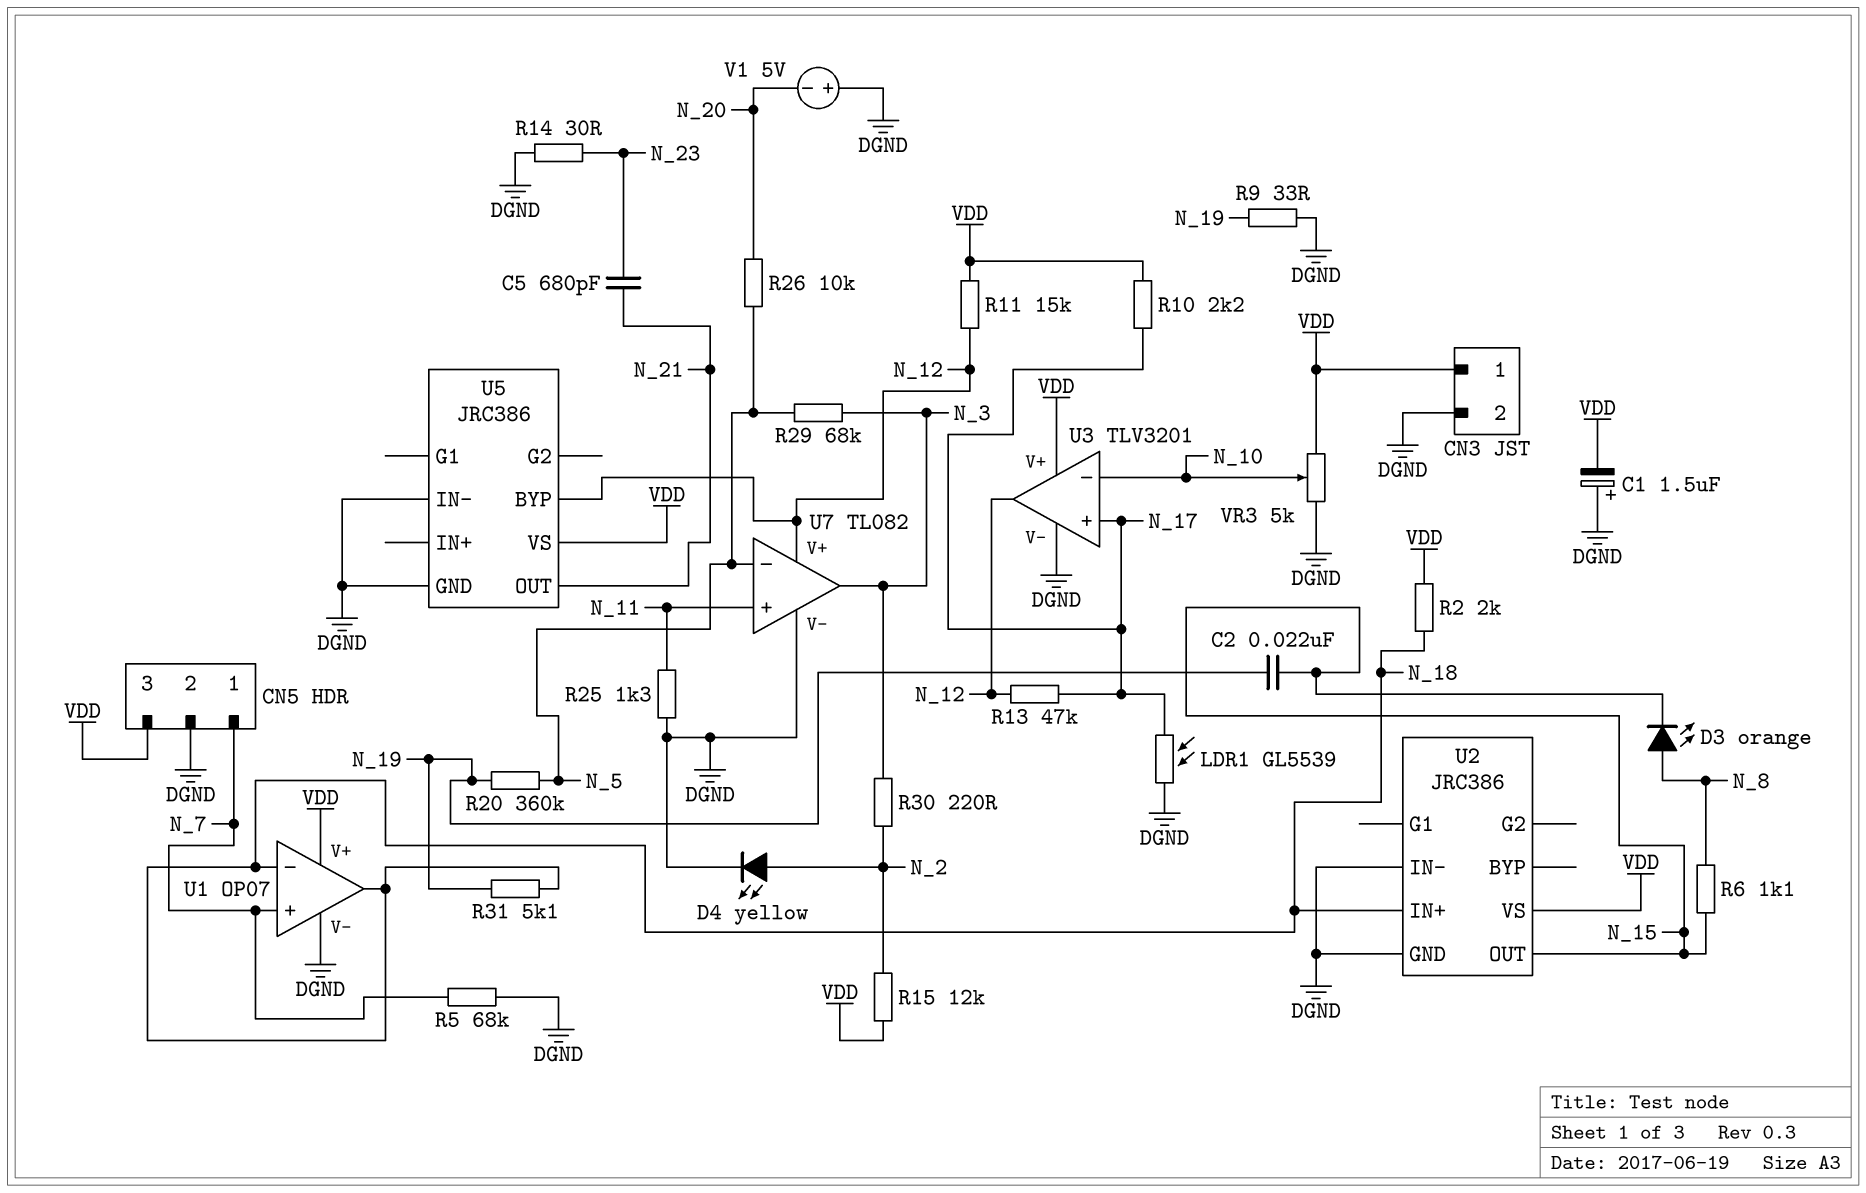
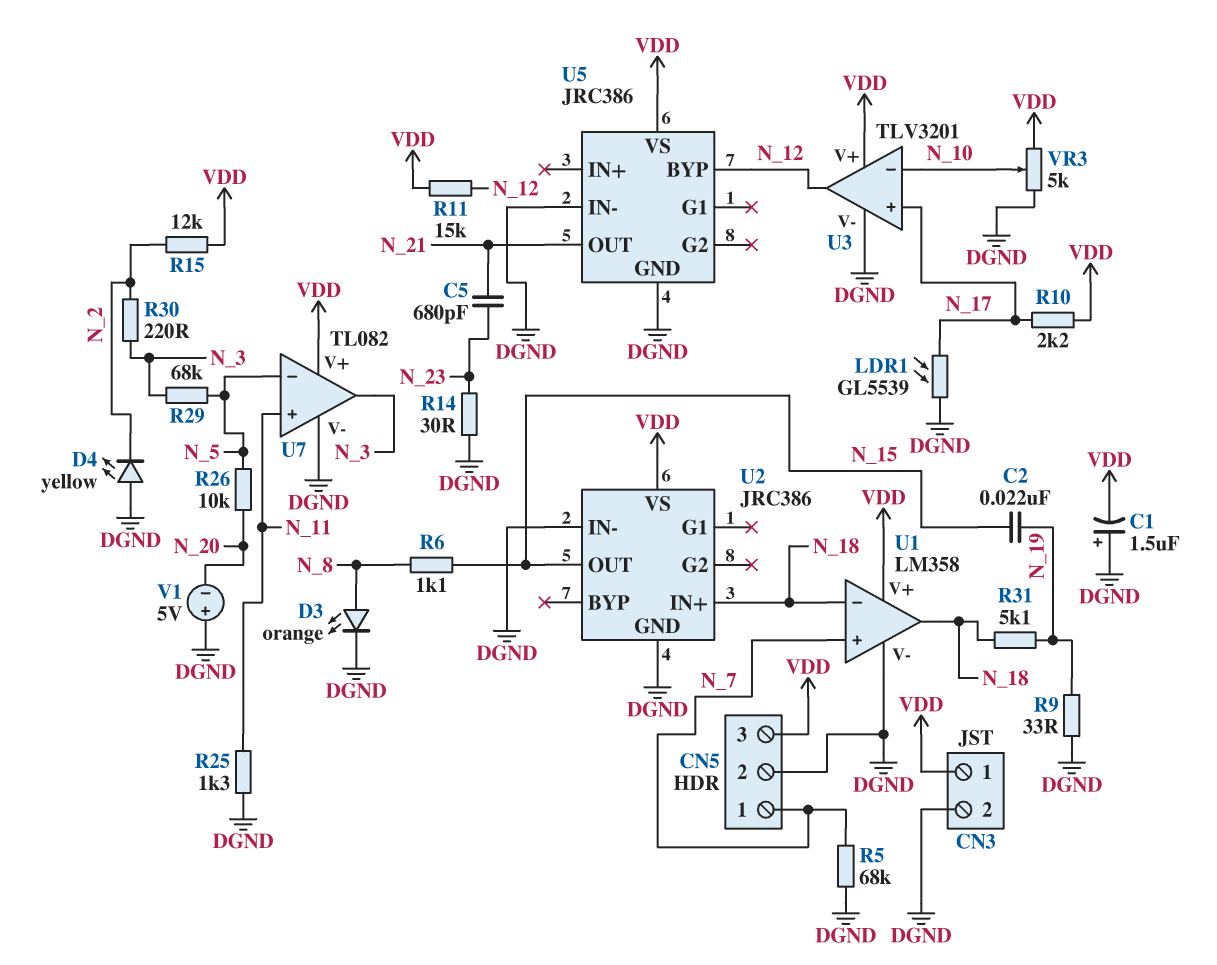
D3: LED orange (A N_8, K N_15) -> LED orange (A N_8, K DGND)
D4: LED yellow (A N_2, K DGND) -> LED yellow (A DGND, K N_2)
R2: 2k (N_18, VDD) -> none
R13: 47k (N_12, N_17) -> none
R20: 360k (N_5, N_19) -> none
U1: OP07 -> LM358
U7 pin V+: N_12 -> VDD

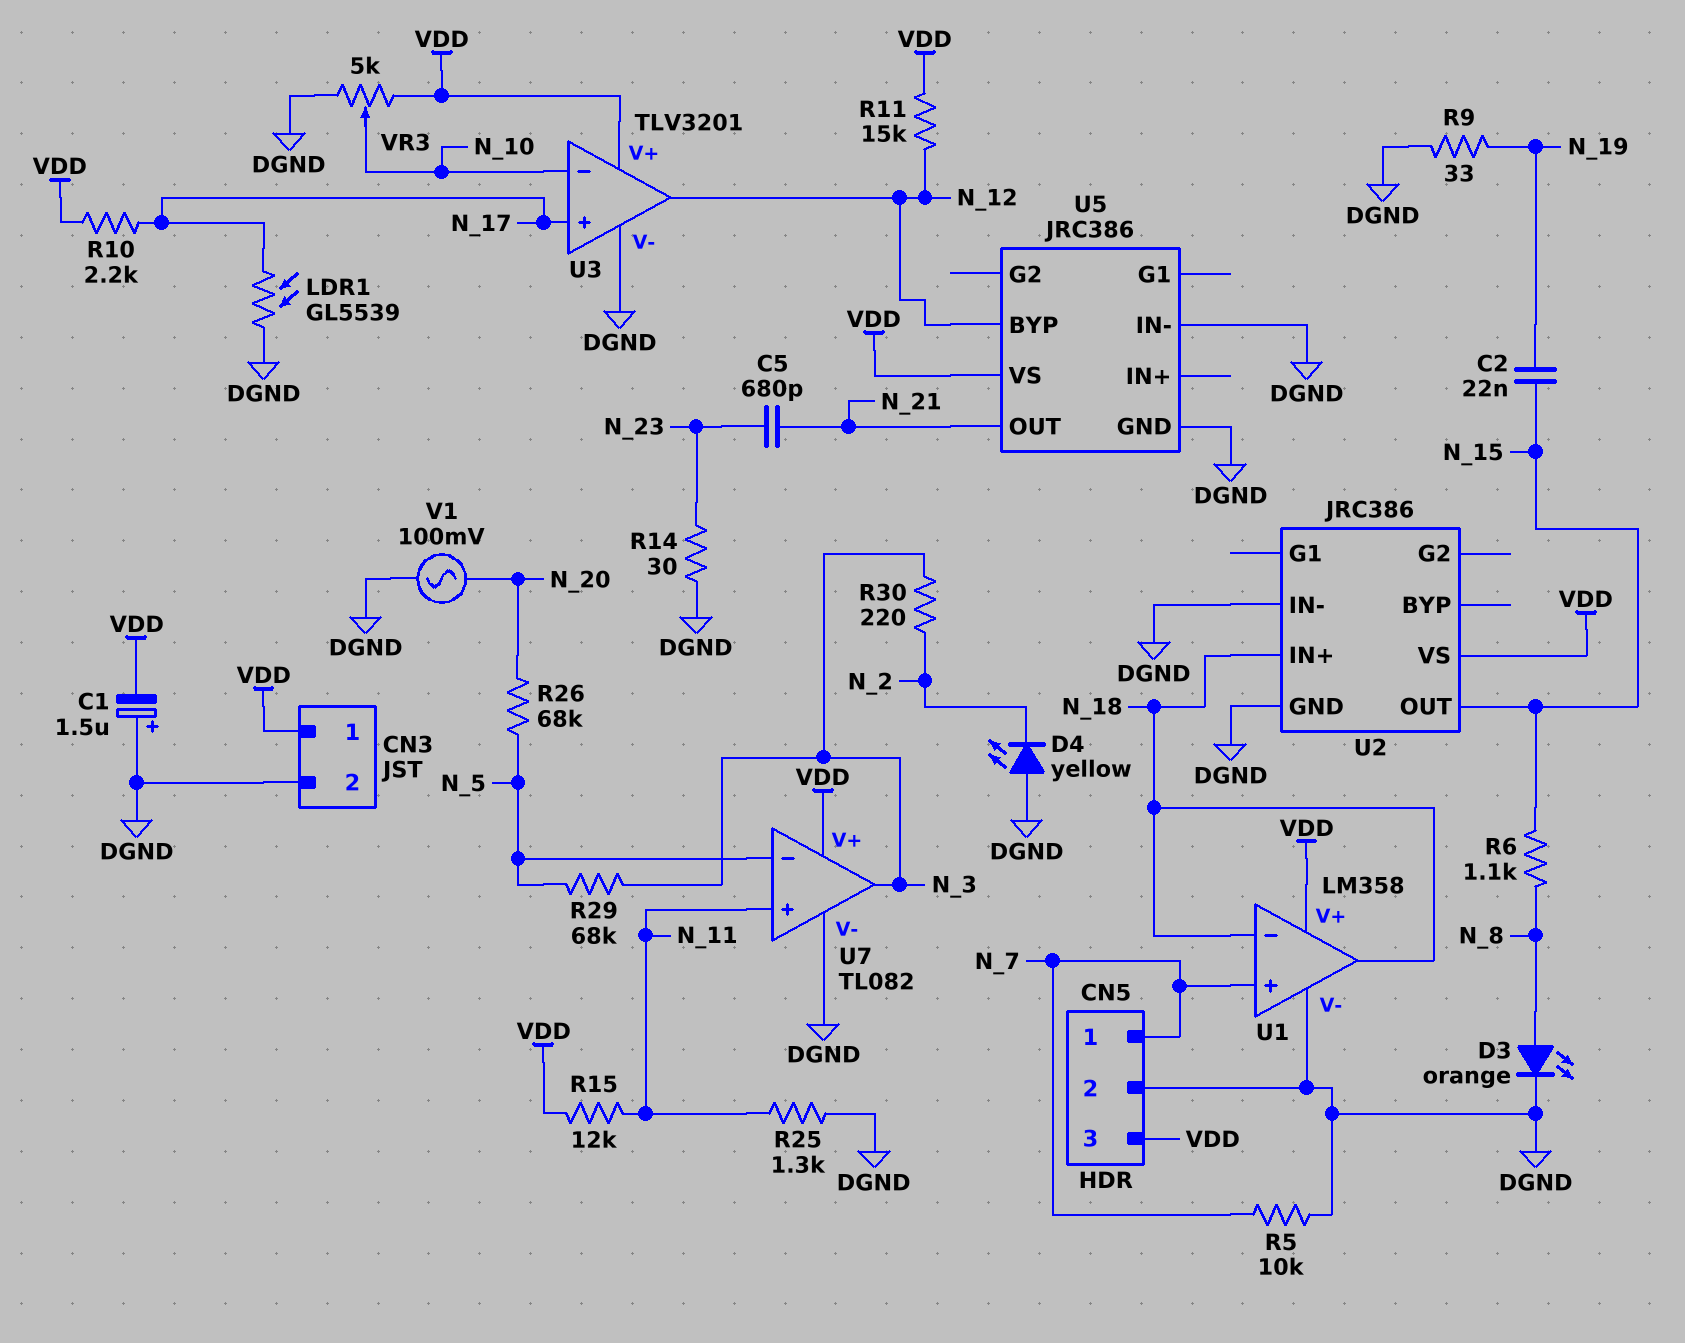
R5: 68k (DGND, N_7) -> 10k (DGND, N_7)
R15: 12k (N_2, VDD) -> 12k (N_11, VDD)
R26: 10k (N_5, N_20) -> 68k (N_5, N_20)
R31: 5.1k (N_18, N_19) -> none
V1: 5V (plus DGND, minus N_20) -> AC 100mV (DGND, N_20)

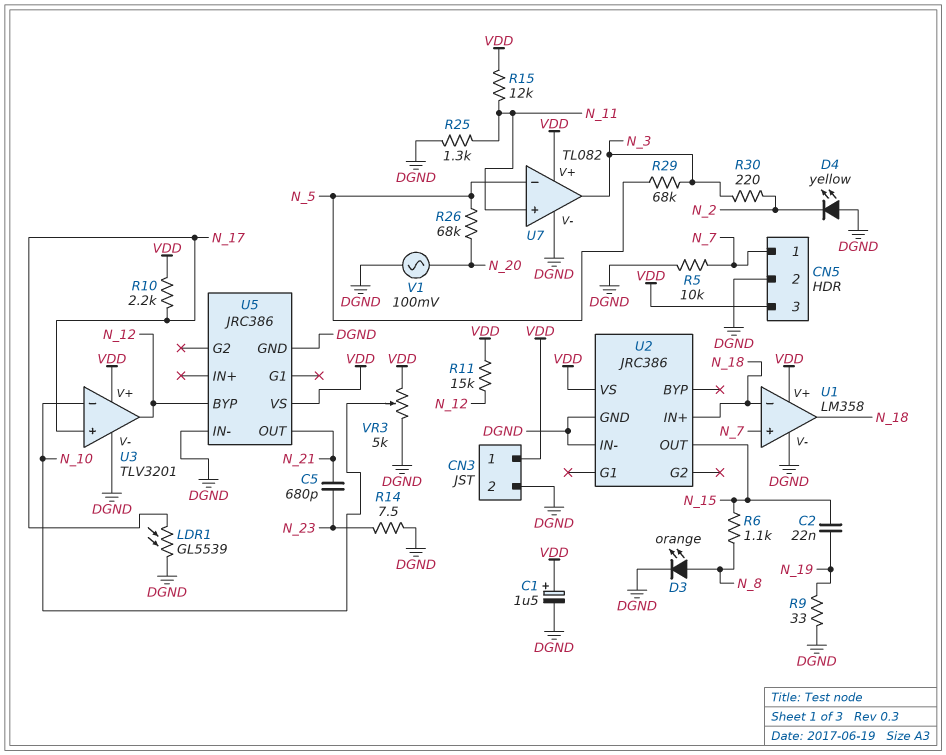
C1: 1.5uF (plus DGND, minus VDD) -> 1.5uF (plus VDD, minus DGND)
R14: 30 (DGND, N_23) -> 7.5 (DGND, N_23)

